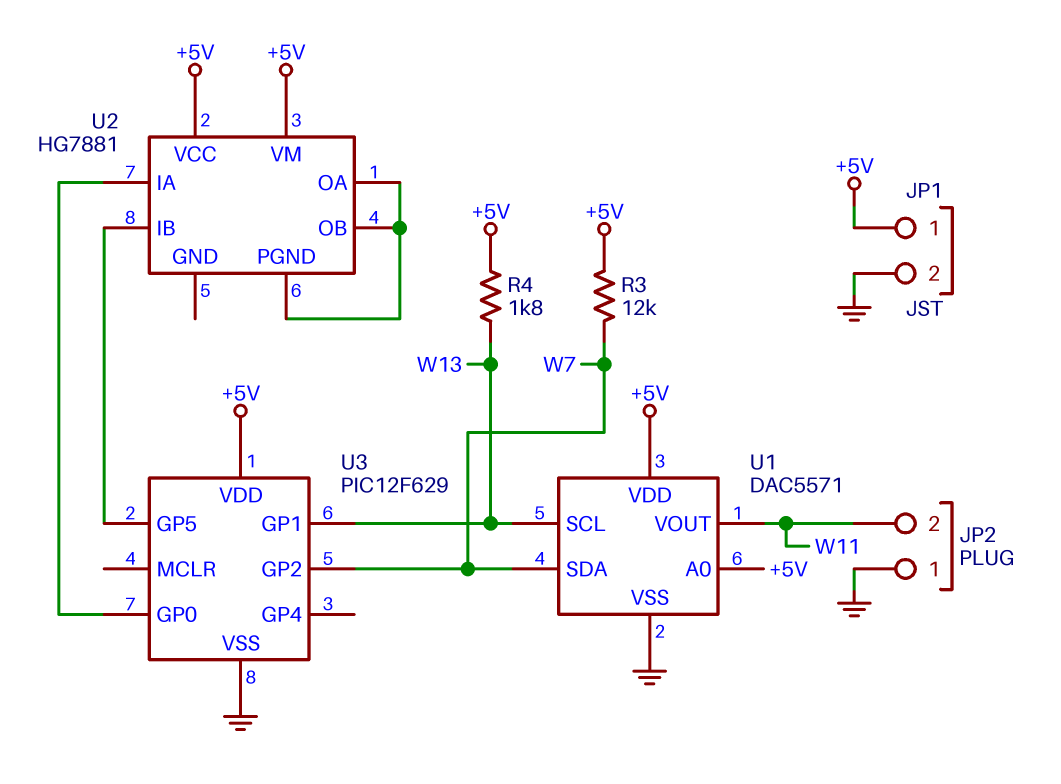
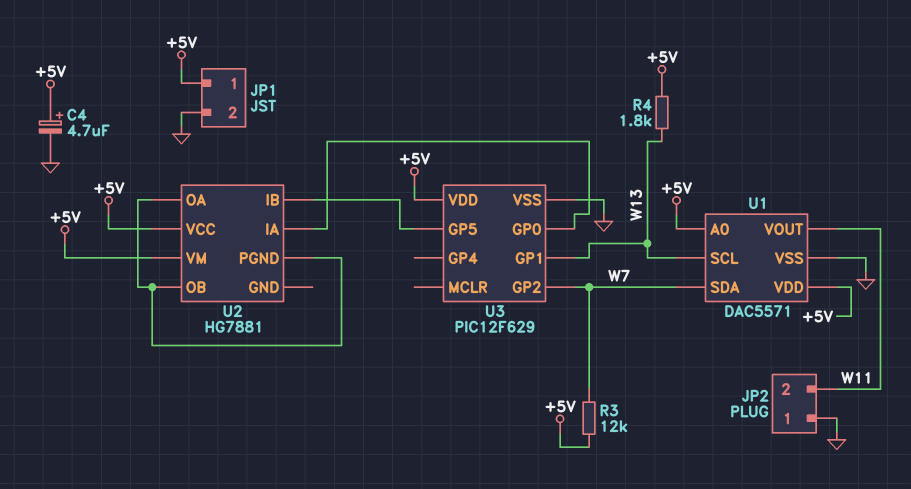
C4: none -> 4.7uF (plus +5V, minus GND)

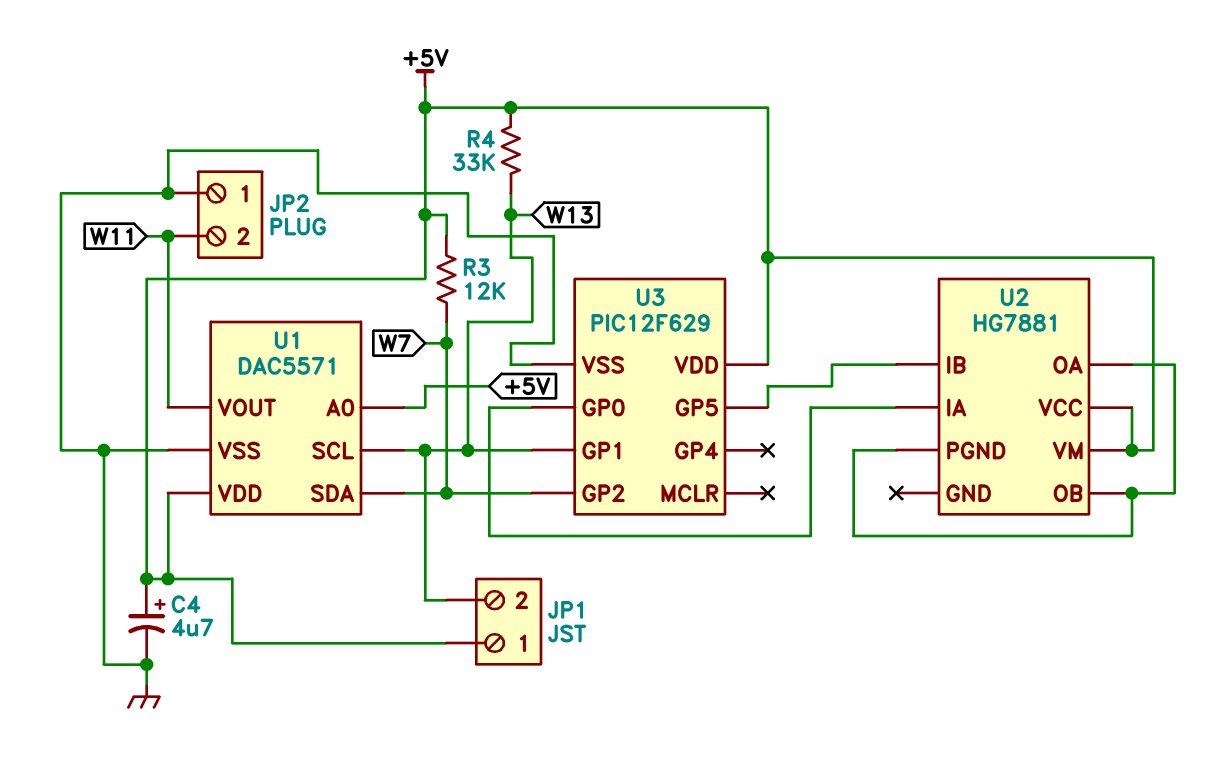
JP1 pin 2: GND -> W13
R4: 1.8k (+5V, W13) -> 33k (+5V, W13)

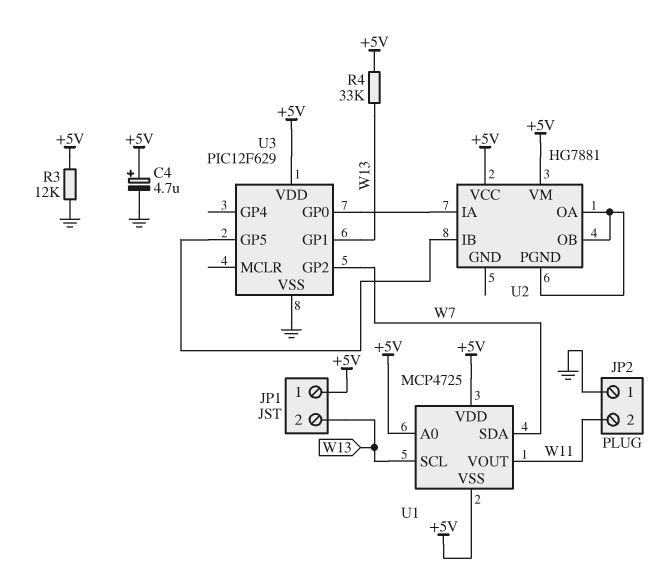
R3: 12k (+5V, W7) -> 12k (+5V, GND)
U1: DAC5571 -> MCP4725
U1 pin VSS: GND -> +5V

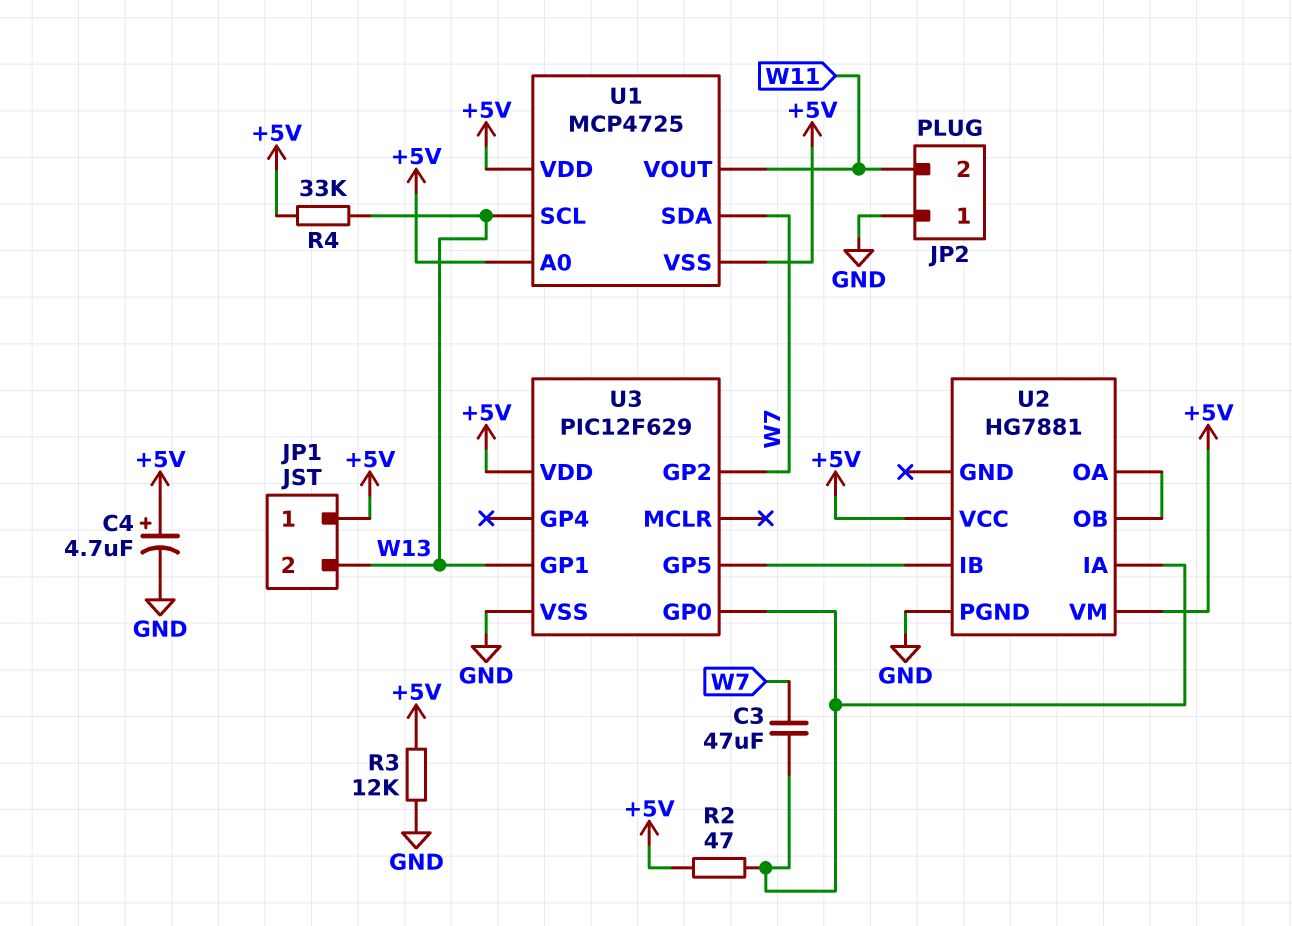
C3: none -> 47uF (U2/IA, W7)
R2: none -> 47 (+5V, U2/IA)
U2 pin PGND: U2/OA -> GND

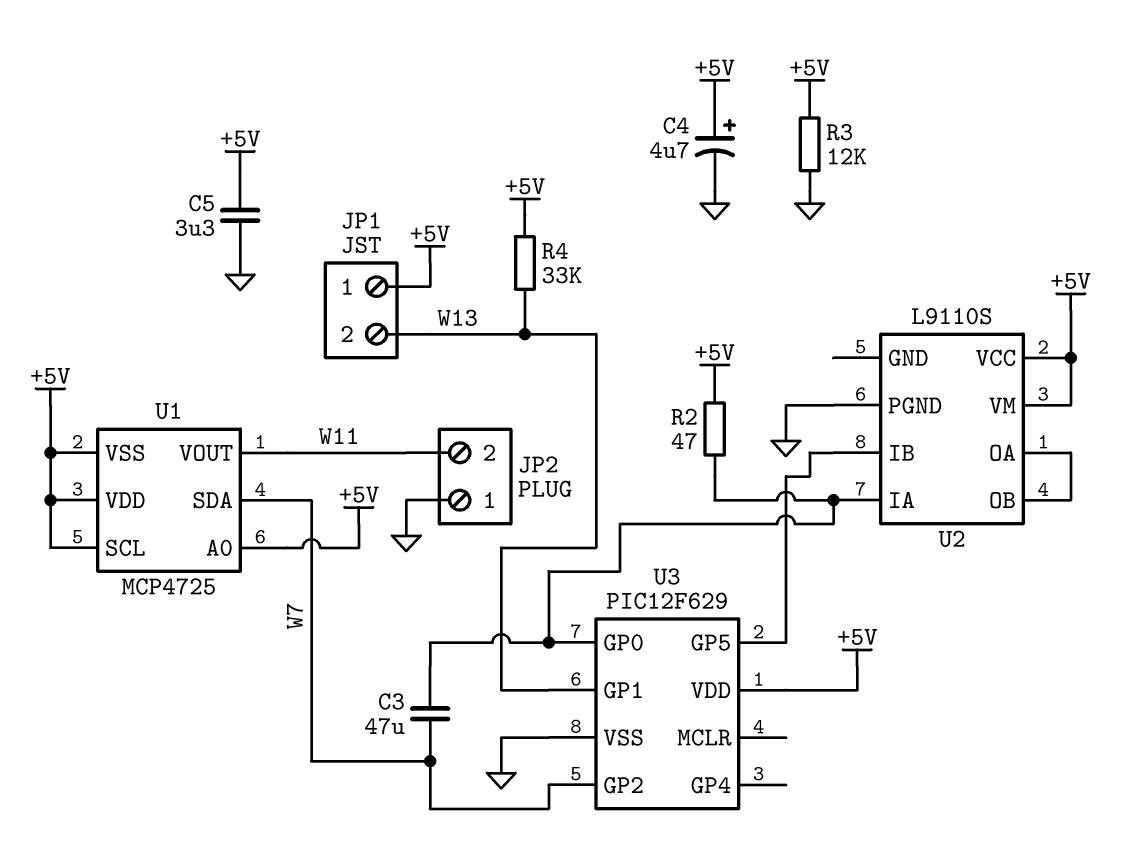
C5: none -> 3.3uF (+5V, GND)
U1 pin SCL: W13 -> +5V
U2: HG7881 -> L9110S

